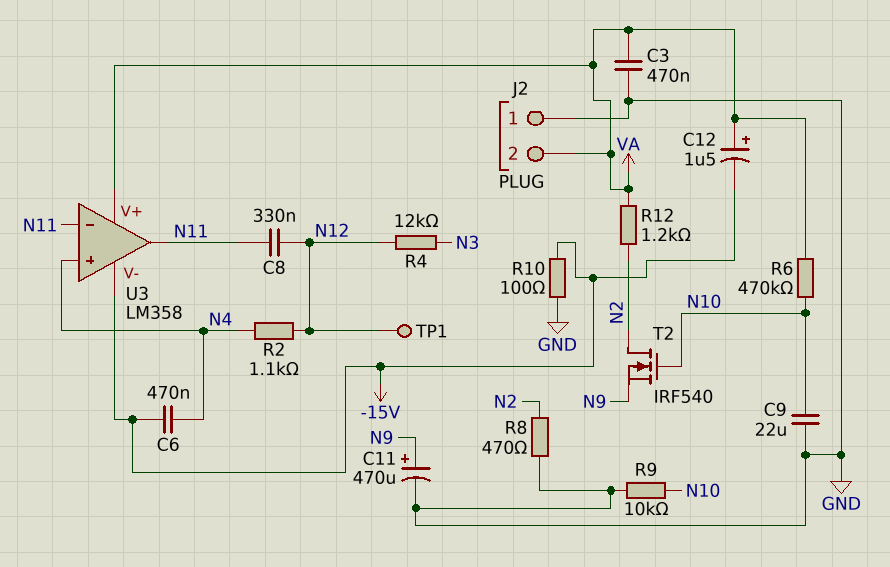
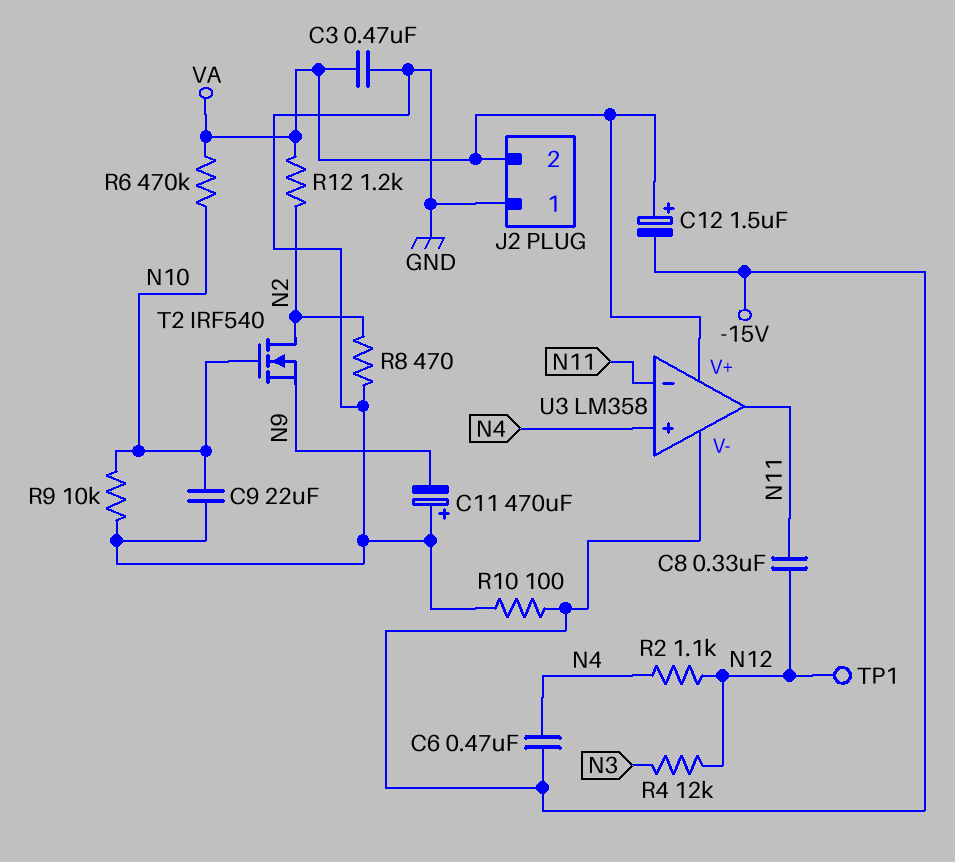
C11: 470uF (plus N9, minus GND) -> 470uF (plus GND, minus N9)

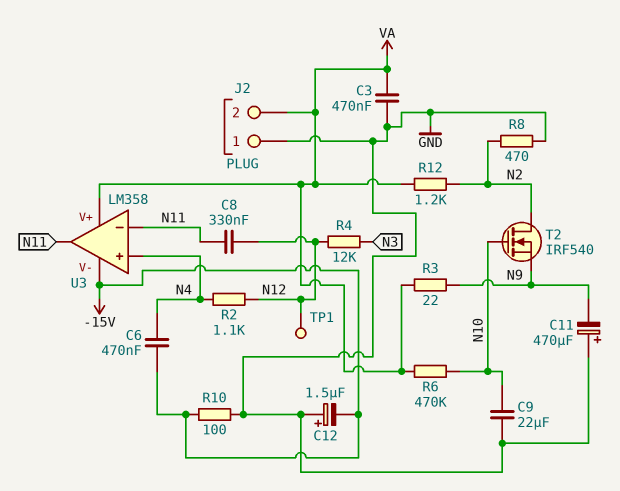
C12: 1.5uF (plus VA, minus -15V) -> 1.5uF (plus GND, minus -15V)
R3: none -> 22 (N9, VA)
R9: 10k (GND, N10) -> none

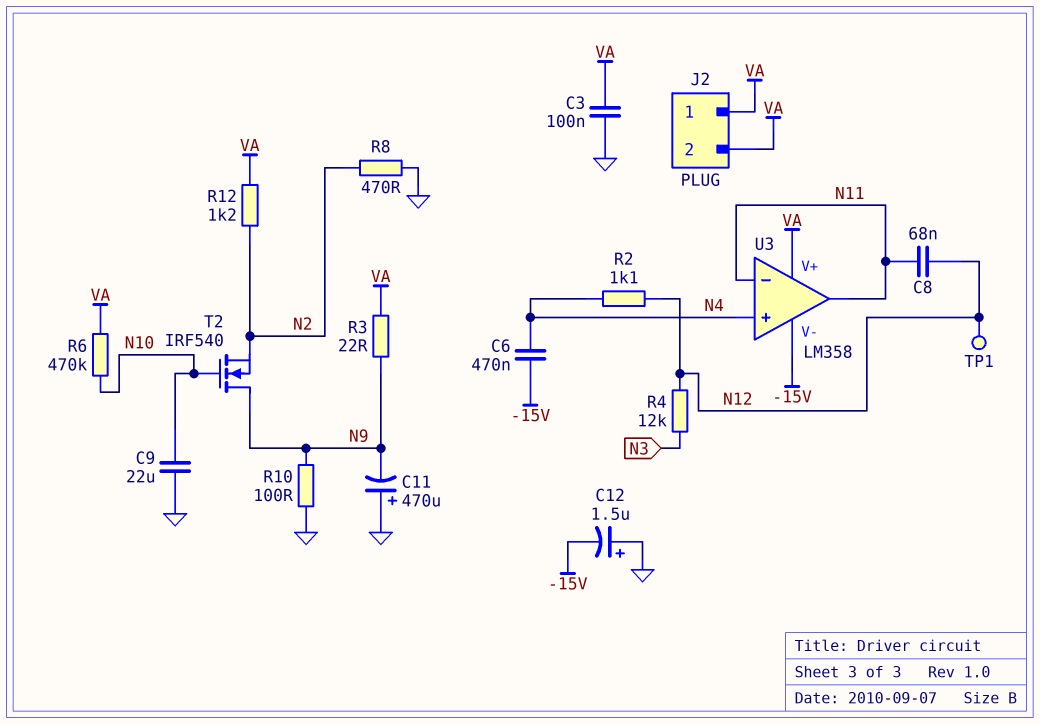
C3: 470nF (GND, VA) -> 100nF (GND, VA)
C8: 330nF (N11, N12) -> 68nF (N11, N12)
J2 pin 1: GND -> VA
R10: 100 (-15V, GND) -> 100 (GND, N9)
T2: NMOS IRF540 (G N10, D N2, S N9) -> NMOS IRF540 (G N10, D N9, S N2)

